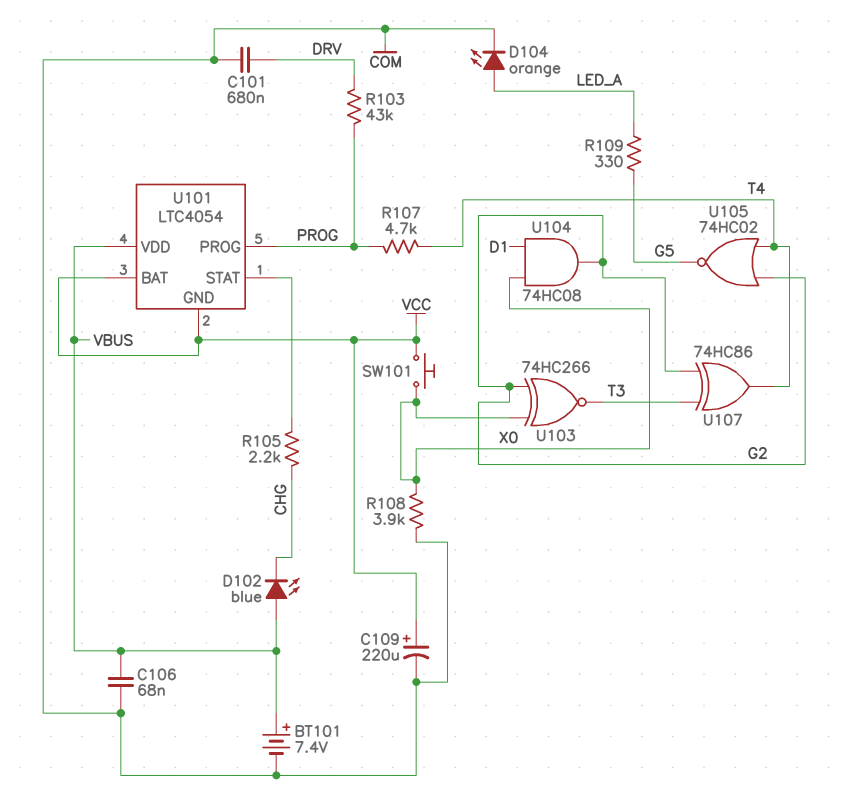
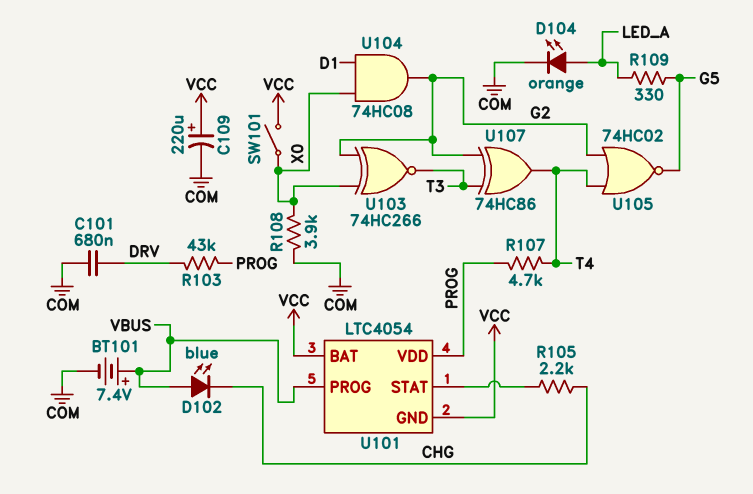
C106: 68nF (COM, VBUS) -> none
SW101: button (VCC, X0) -> switch (VCC, X0)
U101 pin PROG: PROG -> VBUS
U101 pin VDD: VBUS -> PROG

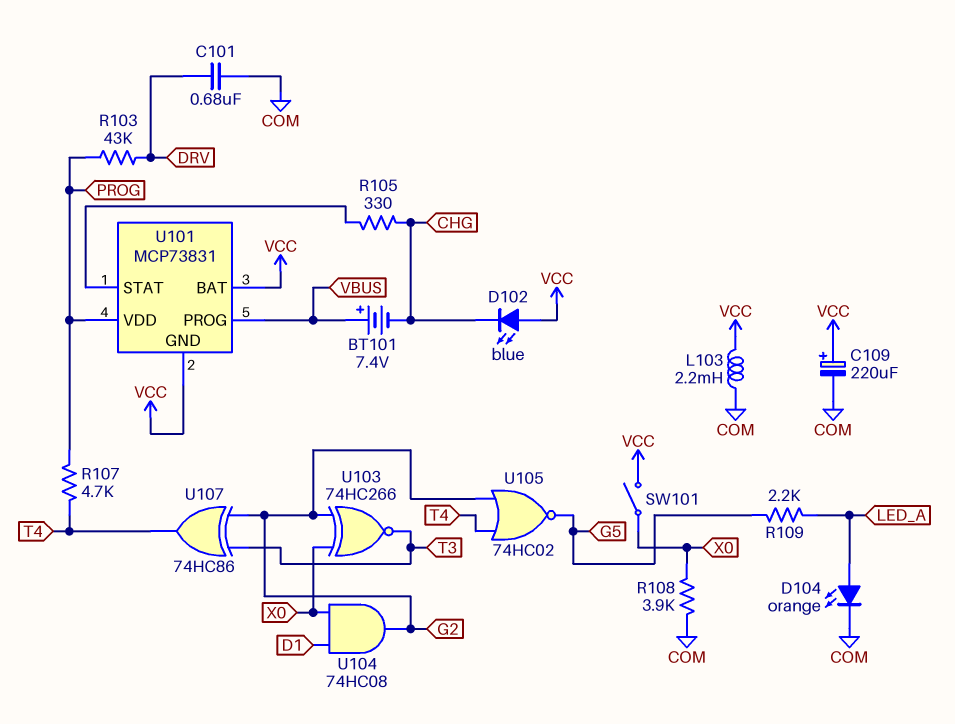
BT101: 7.4V (plus VBUS, minus COM) -> 7.4V (plus VBUS, minus CHG)
D102: LED blue (A VBUS, K CHG) -> LED blue (A VCC, K CHG)
L103: none -> 2.2mH (COM, VCC)
R105: 2.2k (CHG, U101/STAT) -> 330 (CHG, U101/STAT)
R109: 330 (G5, LED_A) -> 2.2k (G5, LED_A)
U101: LTC4054 -> MCP73831

